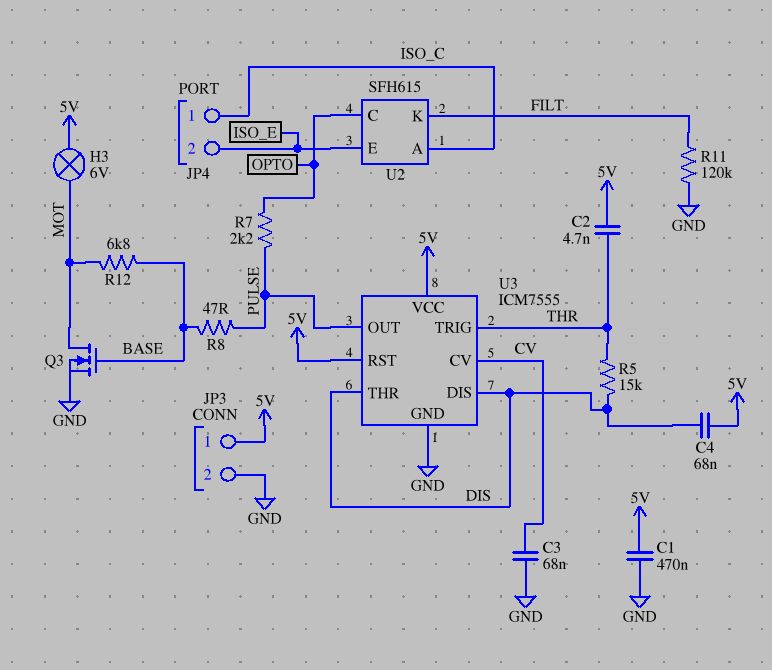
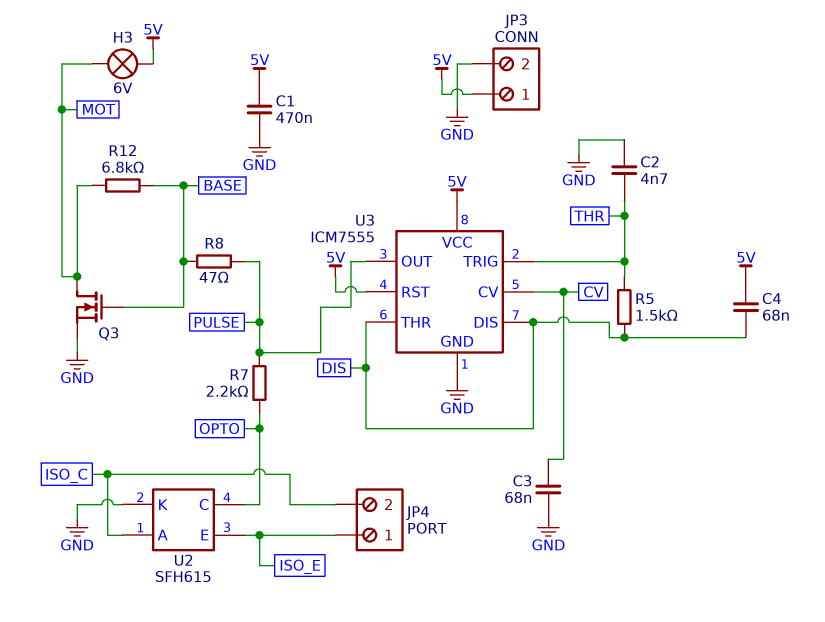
C2: 4.7nF (5V, THR) -> 4.7nF (GND, THR)
JP4 pin 1: ISO_C -> ISO_E
JP4 pin 2: ISO_E -> ISO_C
R5: 15k (DIS, THR) -> 1.5k (DIS, THR)
R11: 120k (FILT, GND) -> none
U2 pin K: FILT -> GND

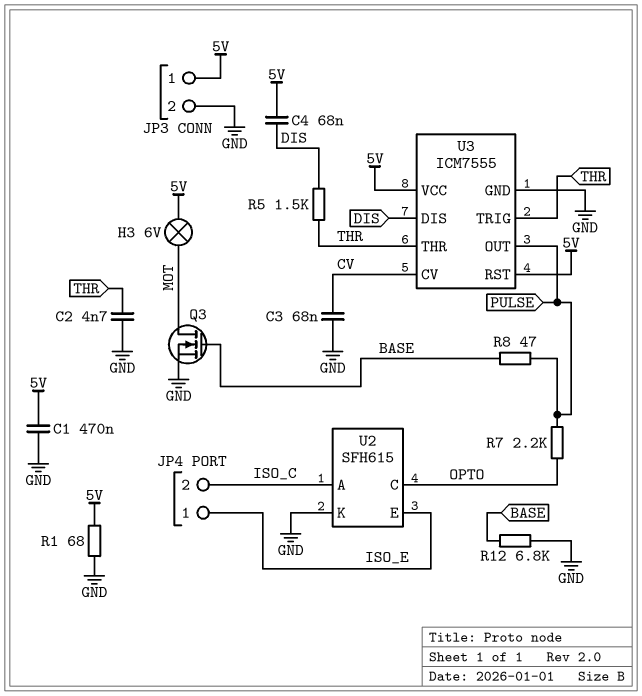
R1: none -> 68 (5V, GND)
R12: 6.8k (BASE, MOT) -> 6.8k (BASE, GND)
U3 pin THR: DIS -> THR

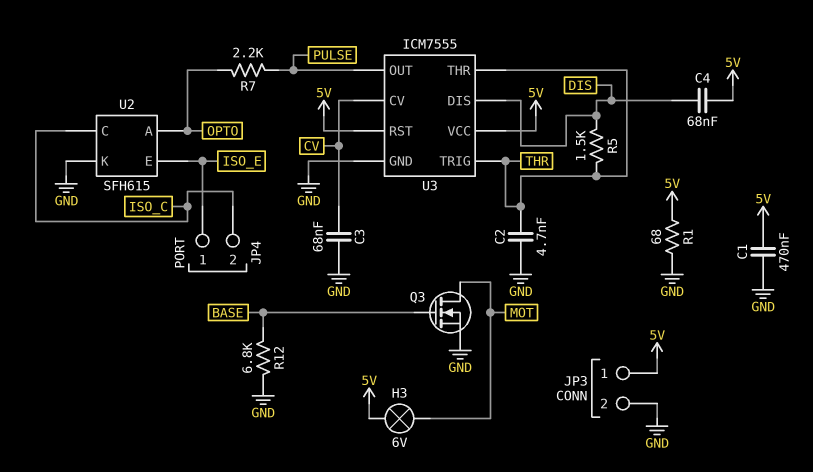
R8: 47 (BASE, PULSE) -> none
U2 pin A: ISO_C -> OPTO
U2 pin C: OPTO -> ISO_C

